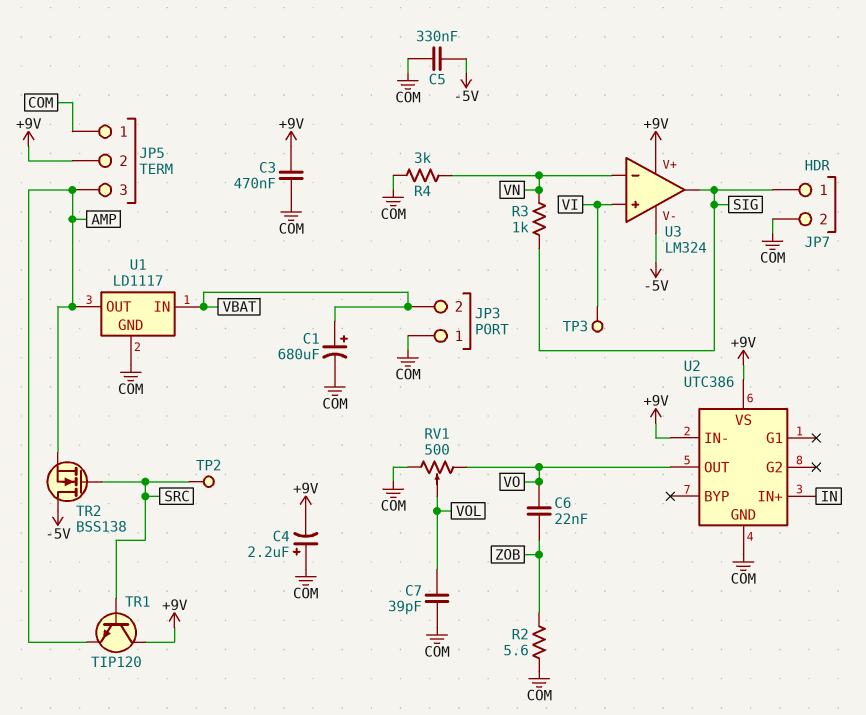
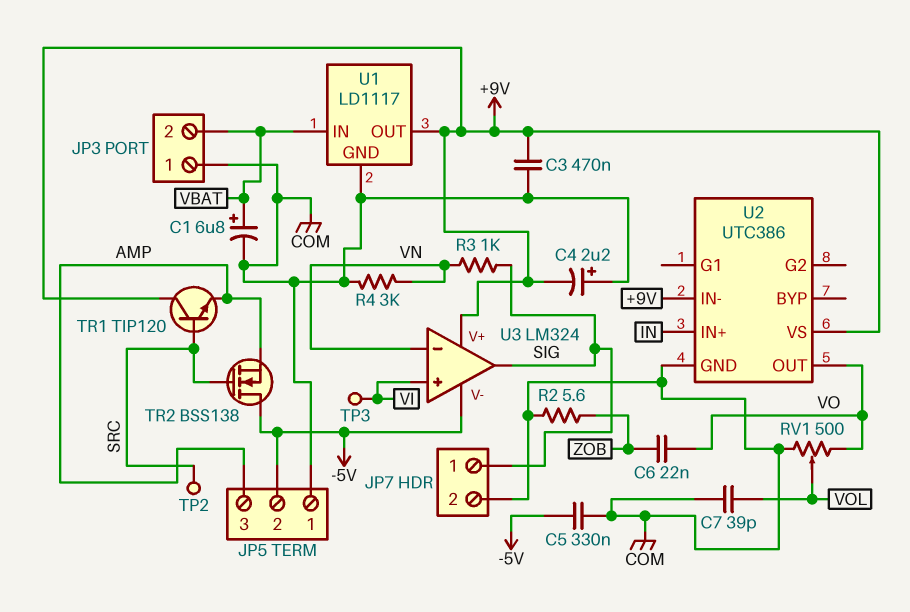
C1: 680uF (plus VBAT, minus COM) -> 6.8uF (plus VBAT, minus COM)
JP5 pin 2: +9V -> -5V
U1 pin OUT: AMP -> +9V

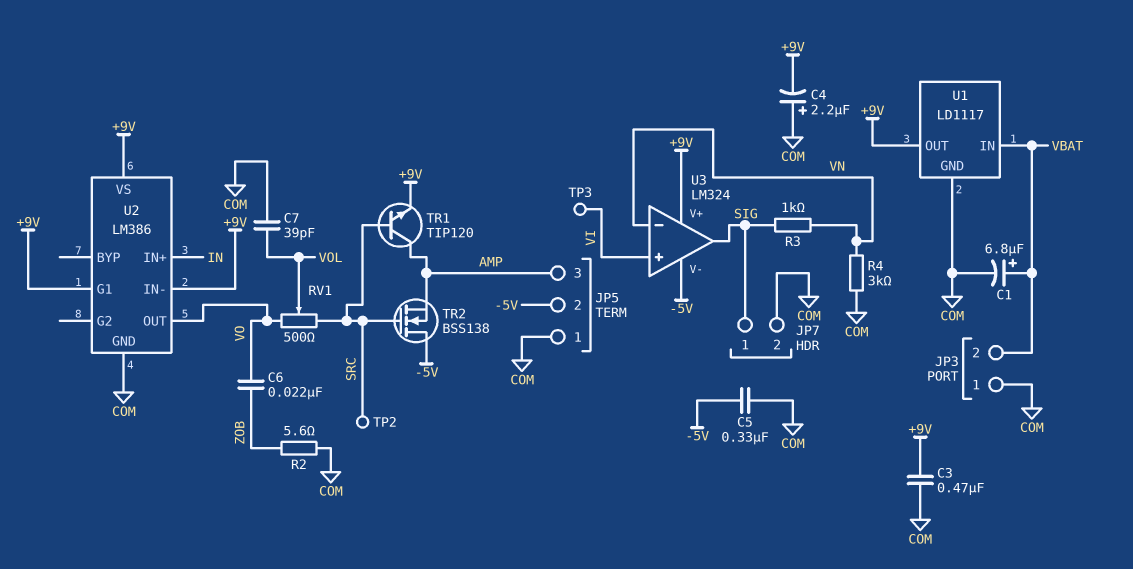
RV1: 500 (COM, VO, wiper VOL) -> 500 (SRC, VO, wiper VOL)
TR1: NPN TIP120 (B SRC, C +9V, E AMP) -> NPN TIP120 (B SRC, C AMP, E +9V)
U2: UTC386 -> LM386
U2 pin G1: none -> +9V

